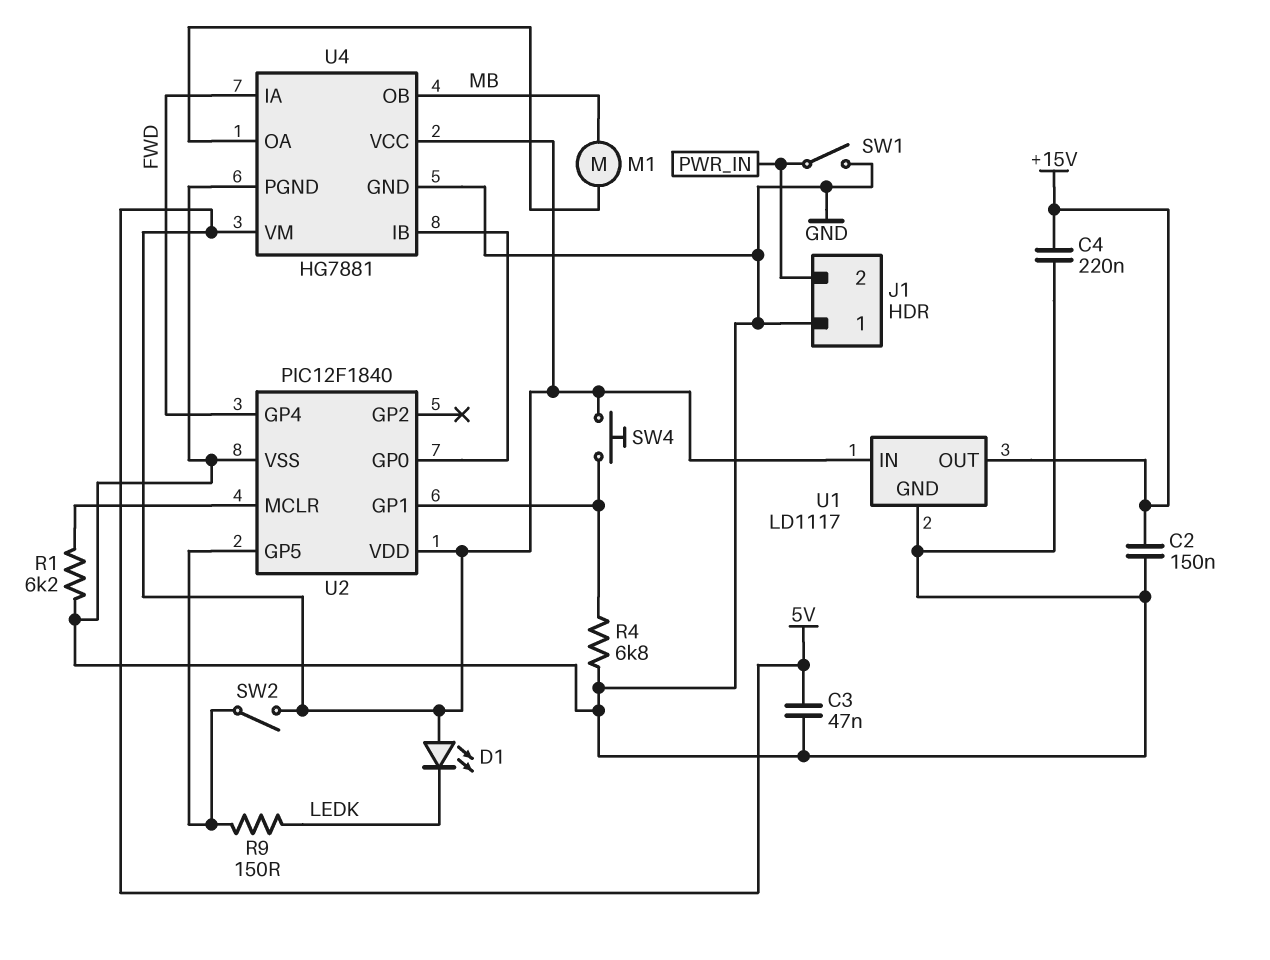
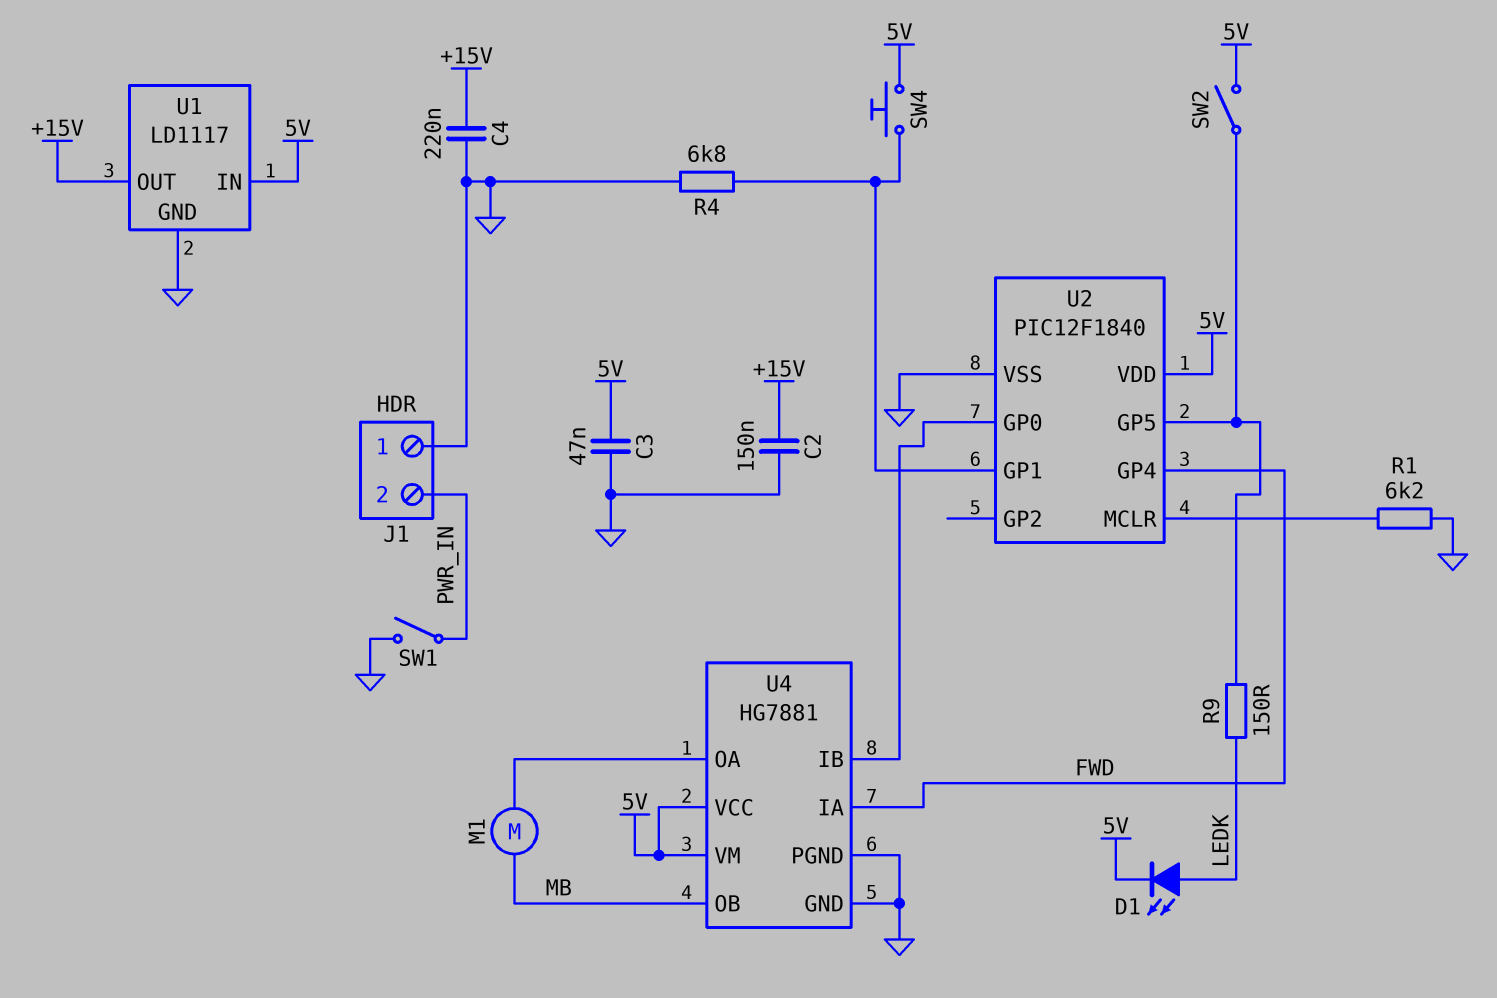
D1: LED (A 5V, K LEDK) -> LED (A LEDK, K 5V)

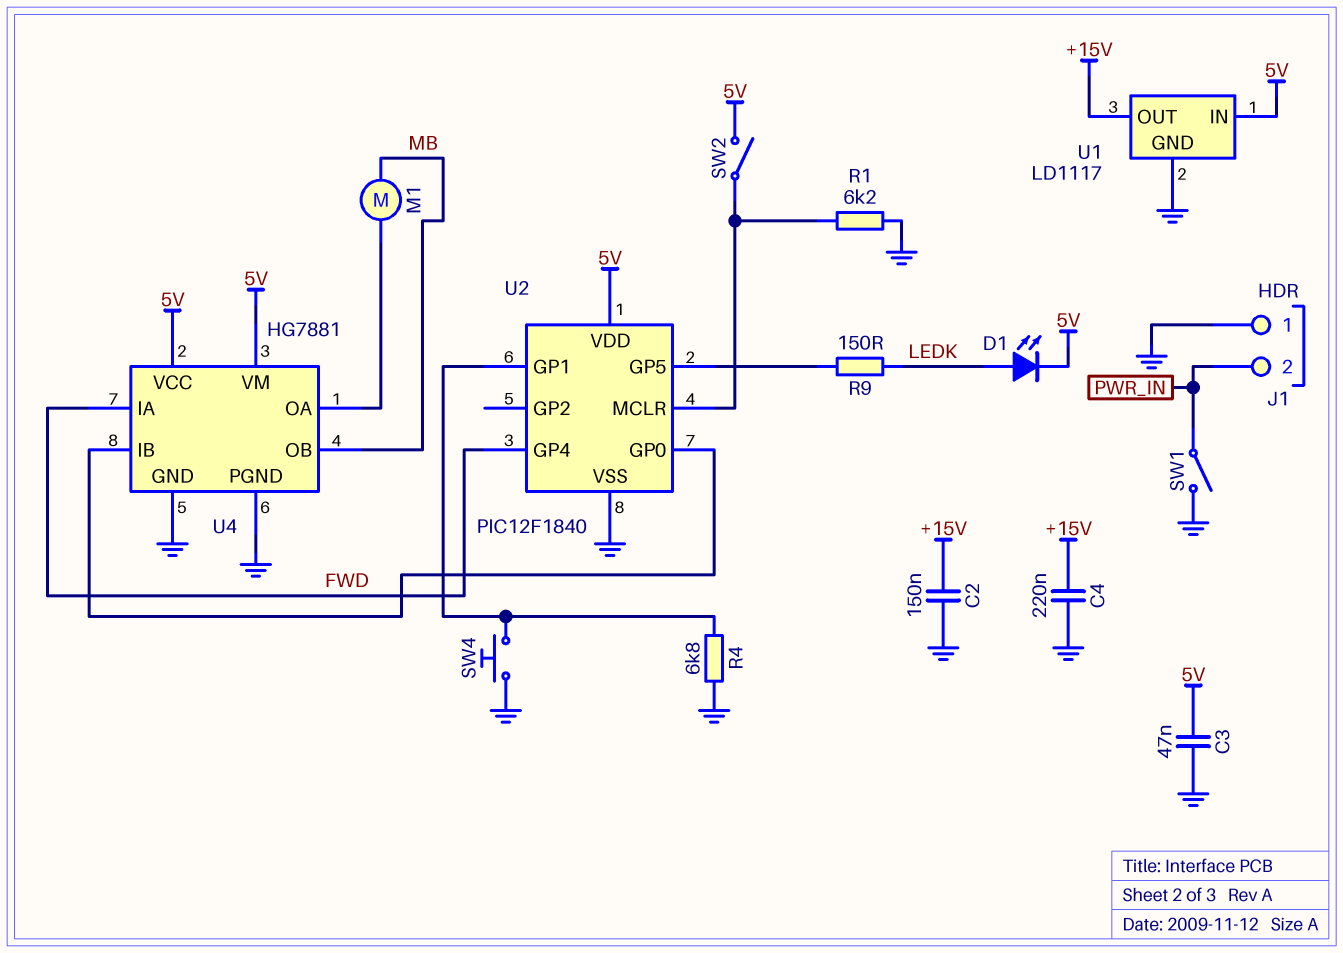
SW2: switch (5V, U2/GP5) -> switch (5V, U2/MCLR)
SW4: button (5V, U2/GP1) -> button (GND, U2/GP1)

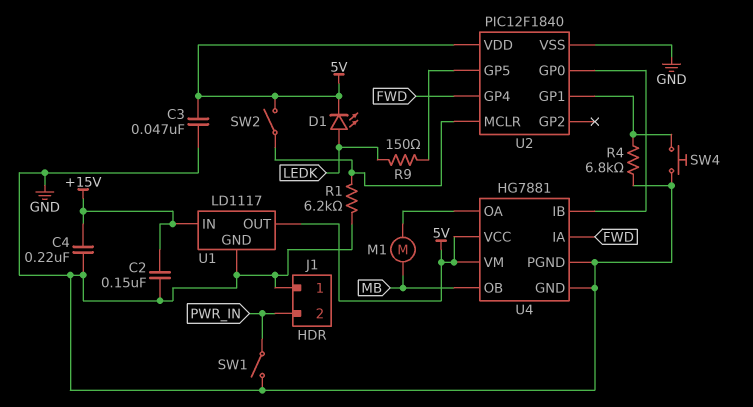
U1 pin IN: 5V -> +15V
U1 pin OUT: +15V -> 5V

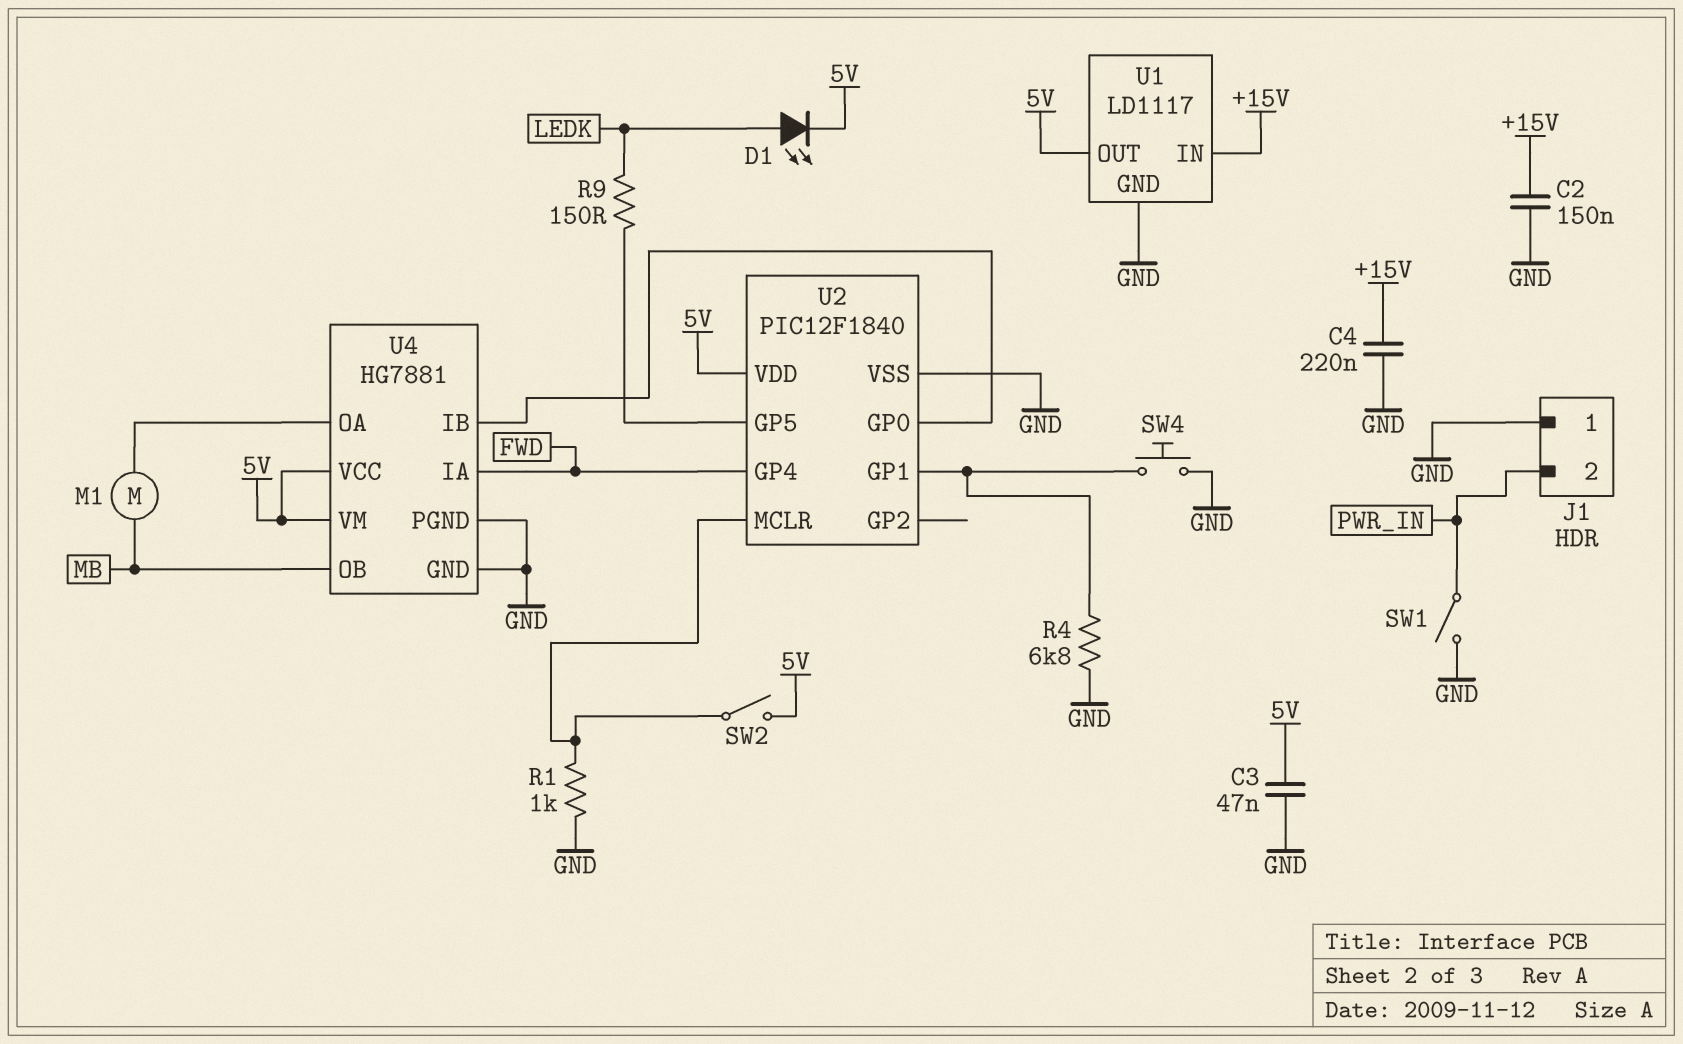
R1: 6.2k (GND, U2/MCLR) -> 1k (GND, U2/MCLR)

